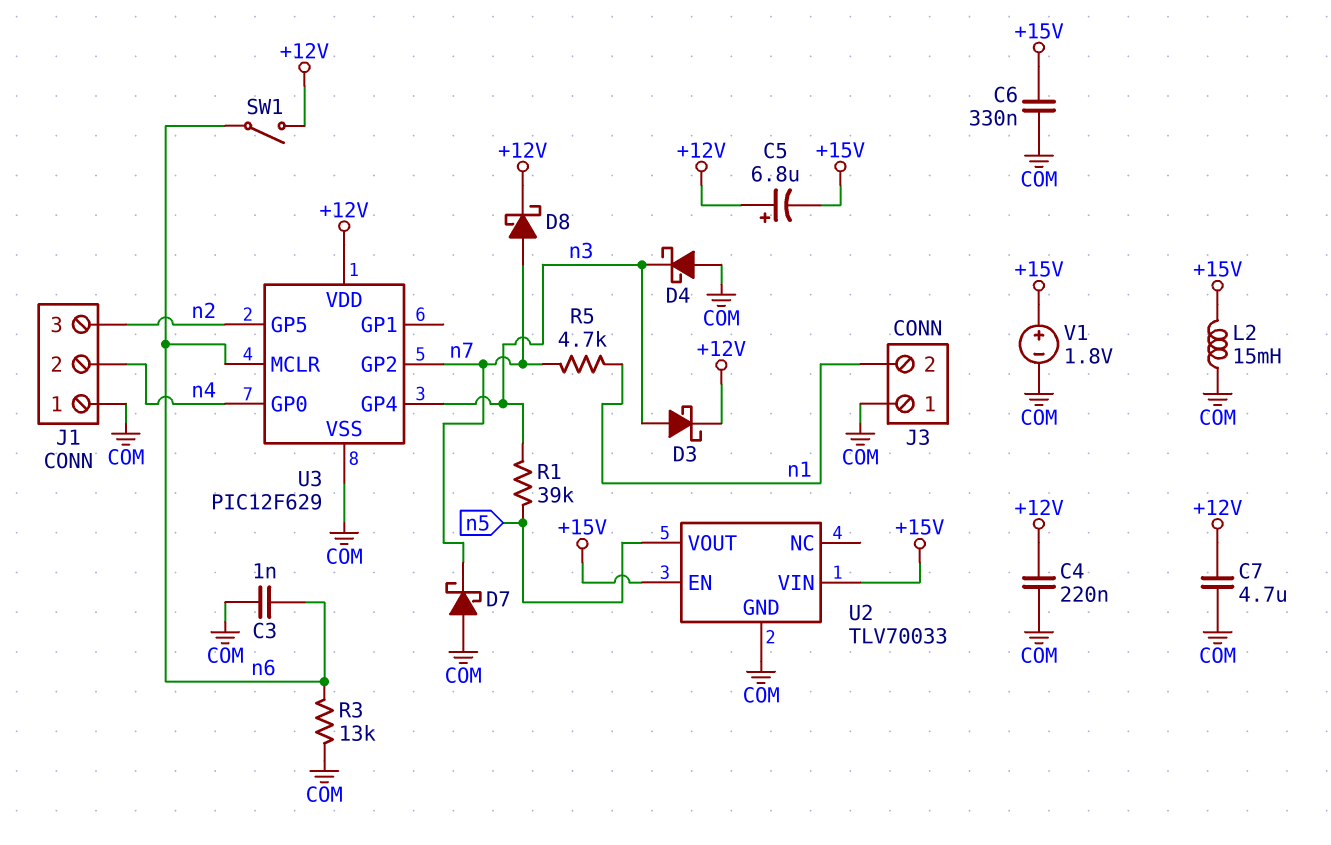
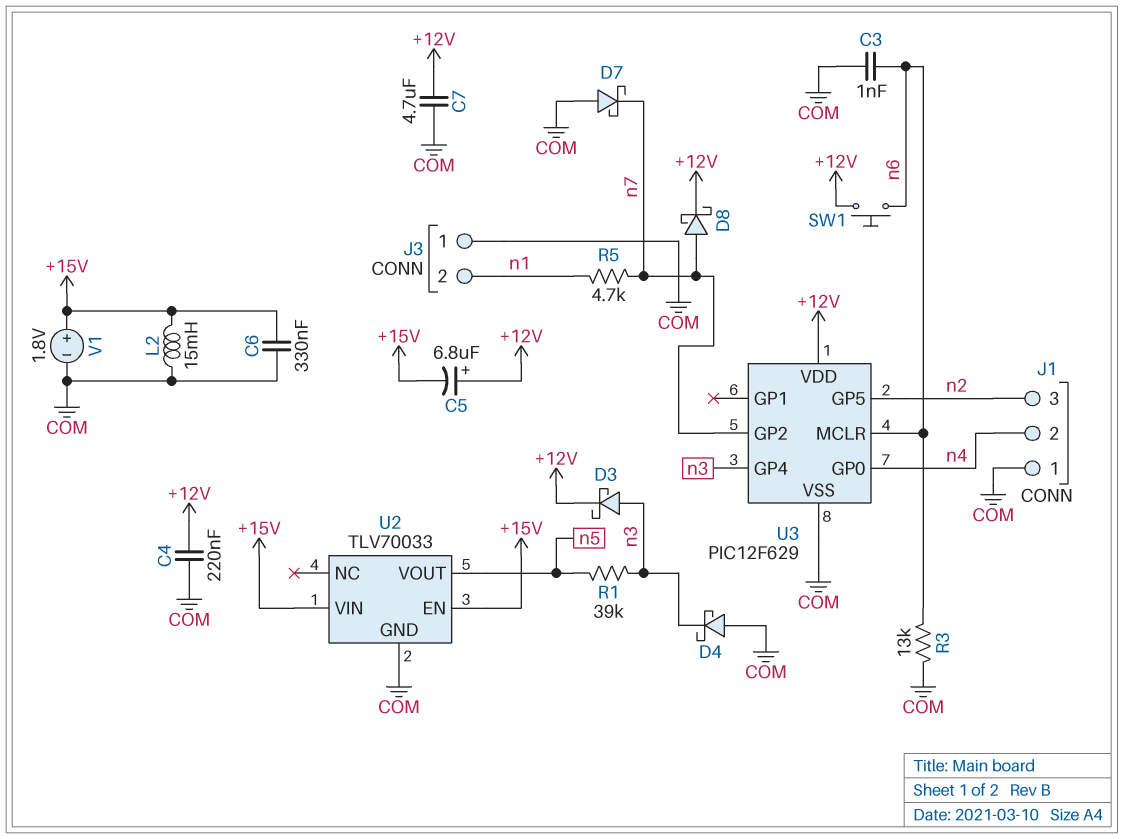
SW1: switch (+12V, n6) -> button (+12V, n6)

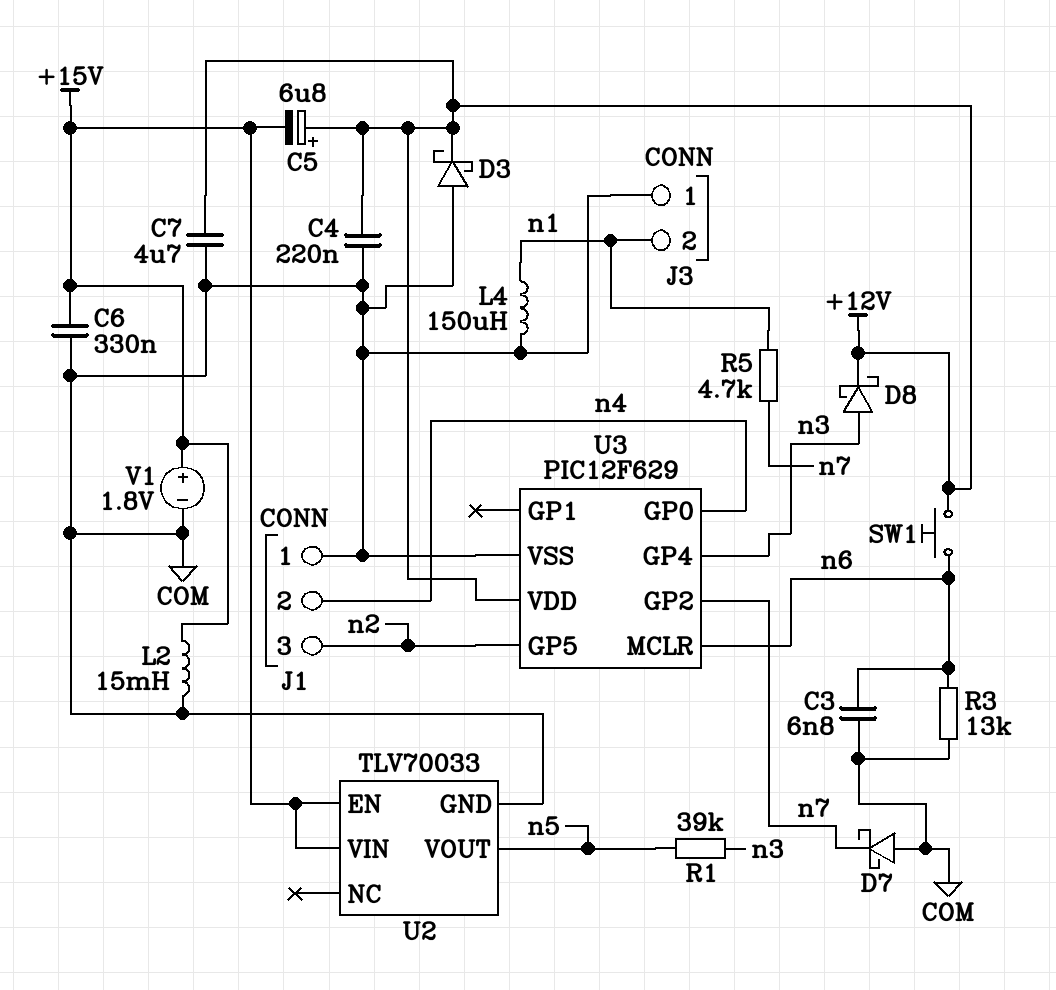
C3: 1nF (COM, n6) -> 6.8nF (COM, n6)
D3: schottky (A n3, K +12V) -> schottky (A COM, K +12V)
D4: schottky (A COM, K n3) -> none
D8: schottky (A n7, K +12V) -> schottky (A n3, K +12V)
L4: none -> 150uH (COM, n1)

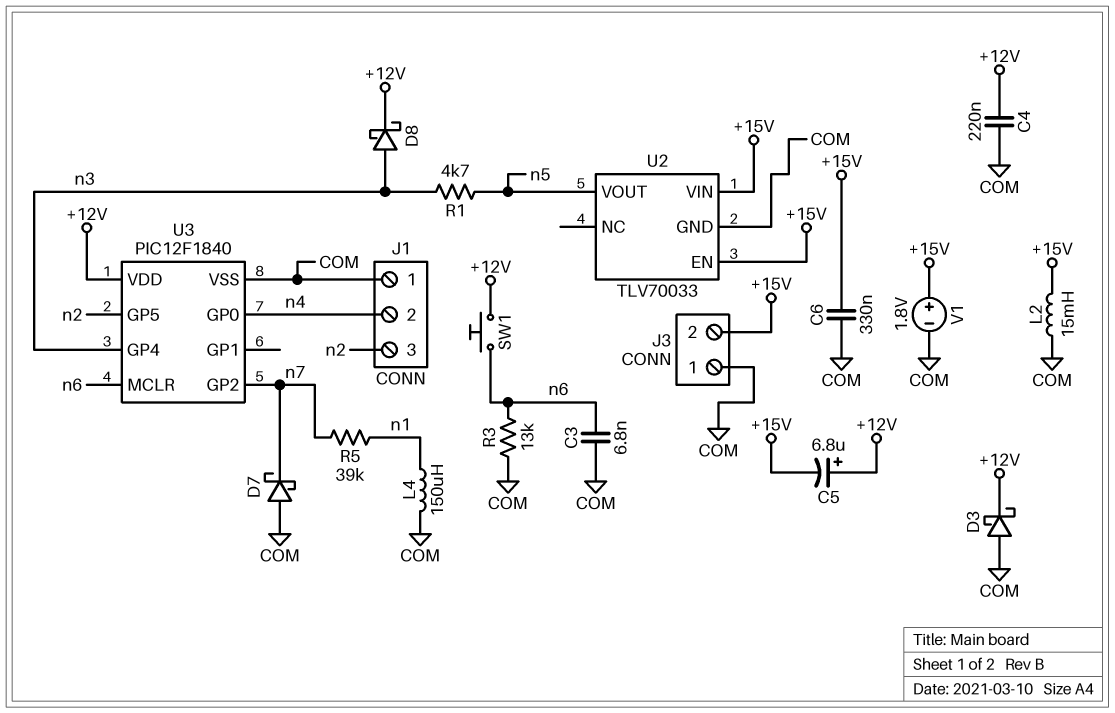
C7: 4.7uF (+12V, COM) -> none
J3 pin 2: n1 -> +15V
R1: 39k (n3, n5) -> 4.7k (n3, n5)
R5: 4.7k (n1, n7) -> 39k (n1, n7)
U3: PIC12F629 -> PIC12F1840

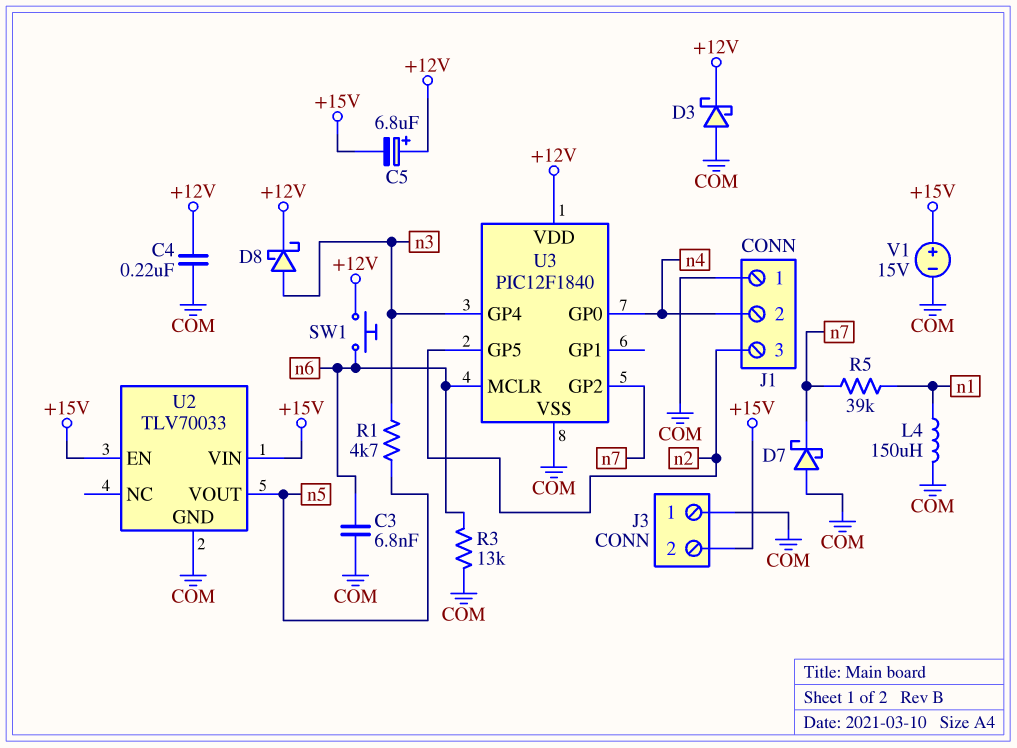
C6: 330nF (+15V, COM) -> none
L2: 15mH (+15V, COM) -> none
V1: 1.8V (plus +15V, minus COM) -> 15V (plus +15V, minus COM)

